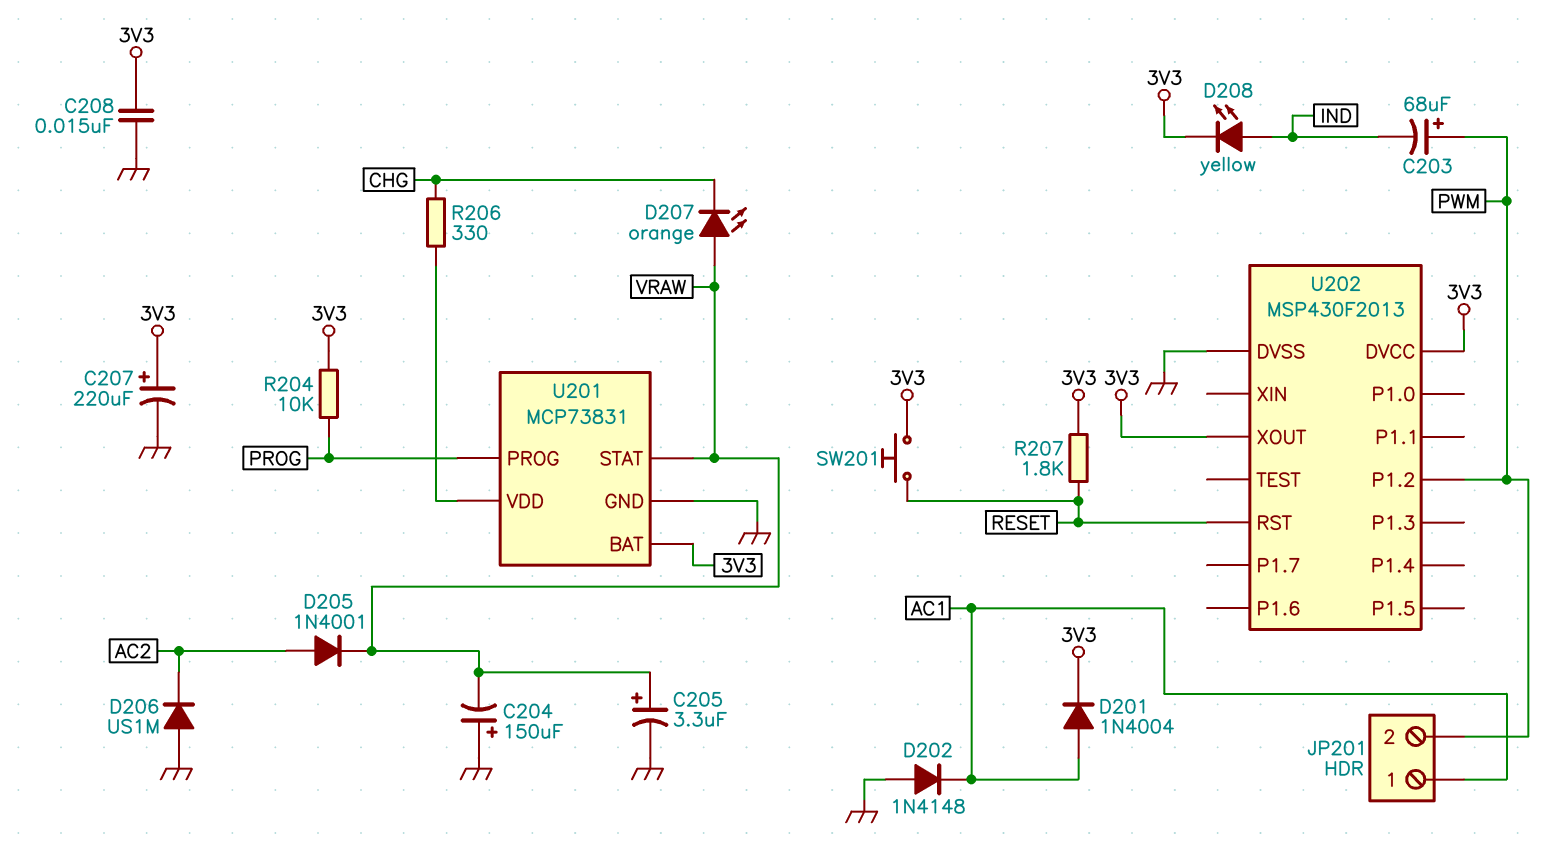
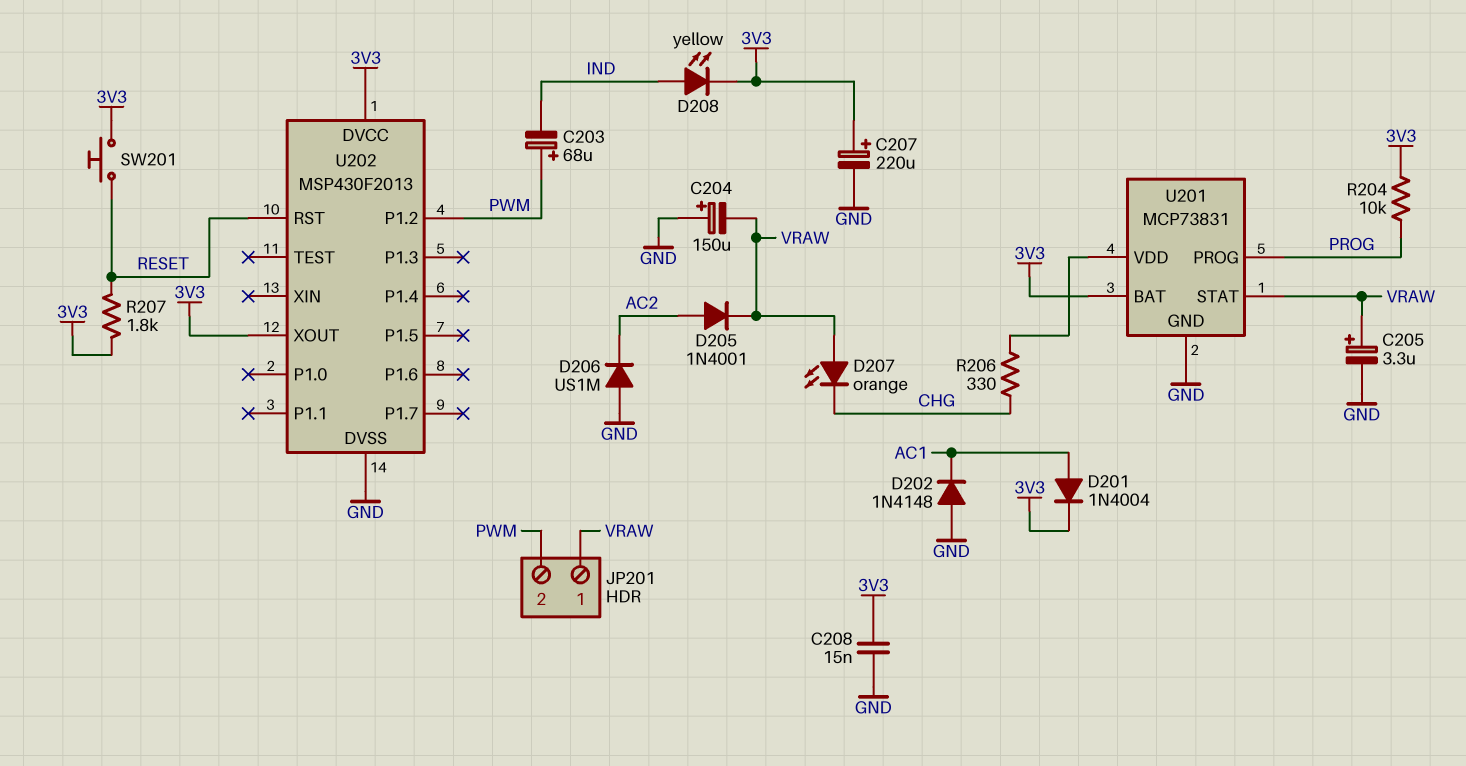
JP201 pin 1: AC1 -> VRAW

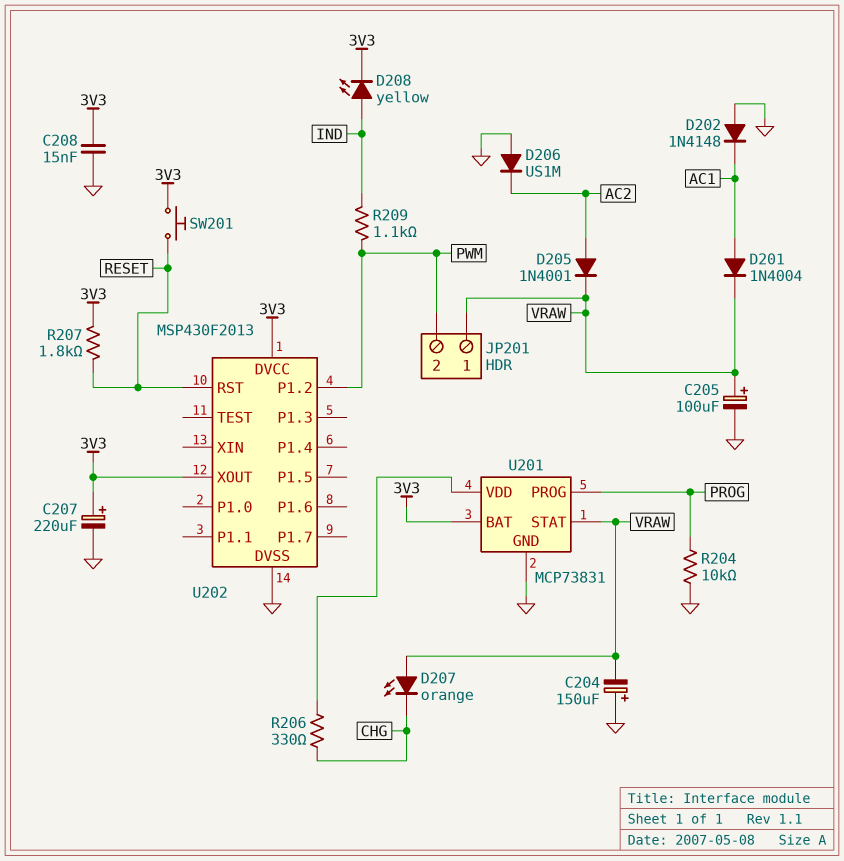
C203: 68uF (plus PWM, minus IND) -> none
C205: 3.3uF (plus VRAW, minus GND) -> 100uF (plus VRAW, minus GND)
D201: diode 1N4004 (A AC1, K 3V3) -> diode 1N4004 (A AC1, K VRAW)
R204: 10k (3V3, PROG) -> 10k (GND, PROG)
R209: none -> 1.1k (IND, PWM)

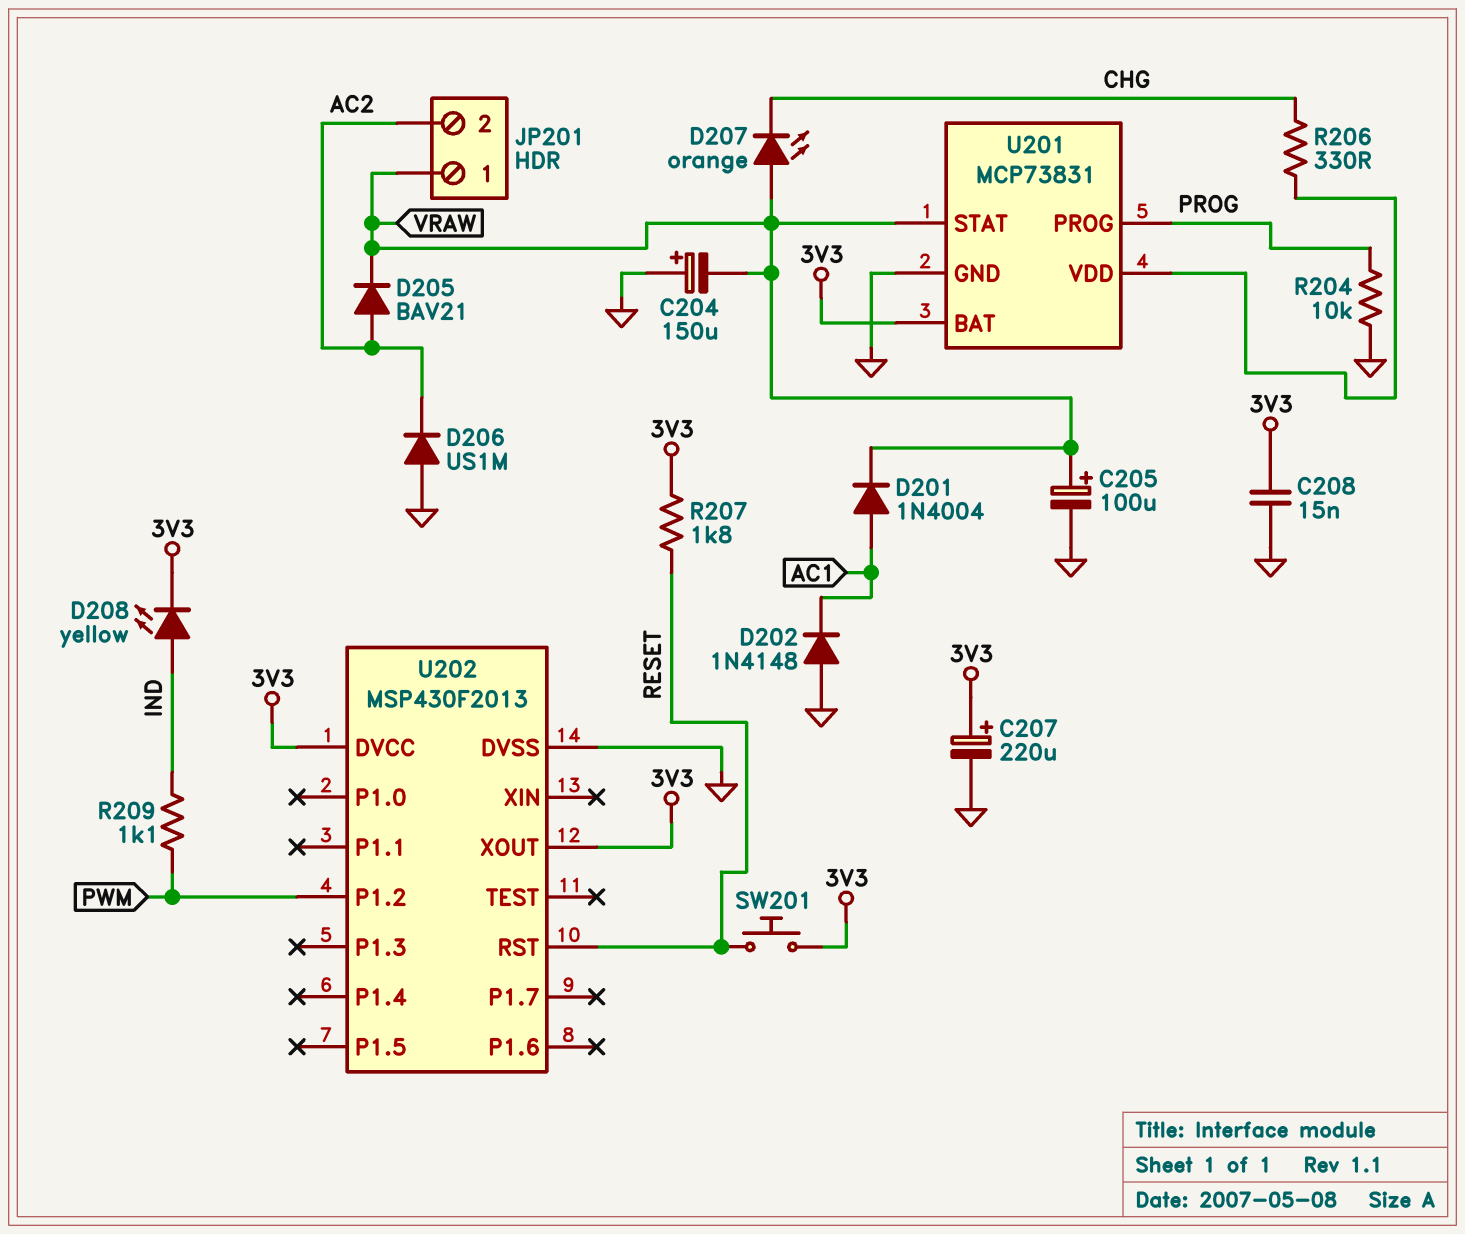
D205: diode 1N4001 (A AC2, K VRAW) -> diode BAV21 (A AC2, K VRAW)
JP201 pin 2: PWM -> AC2

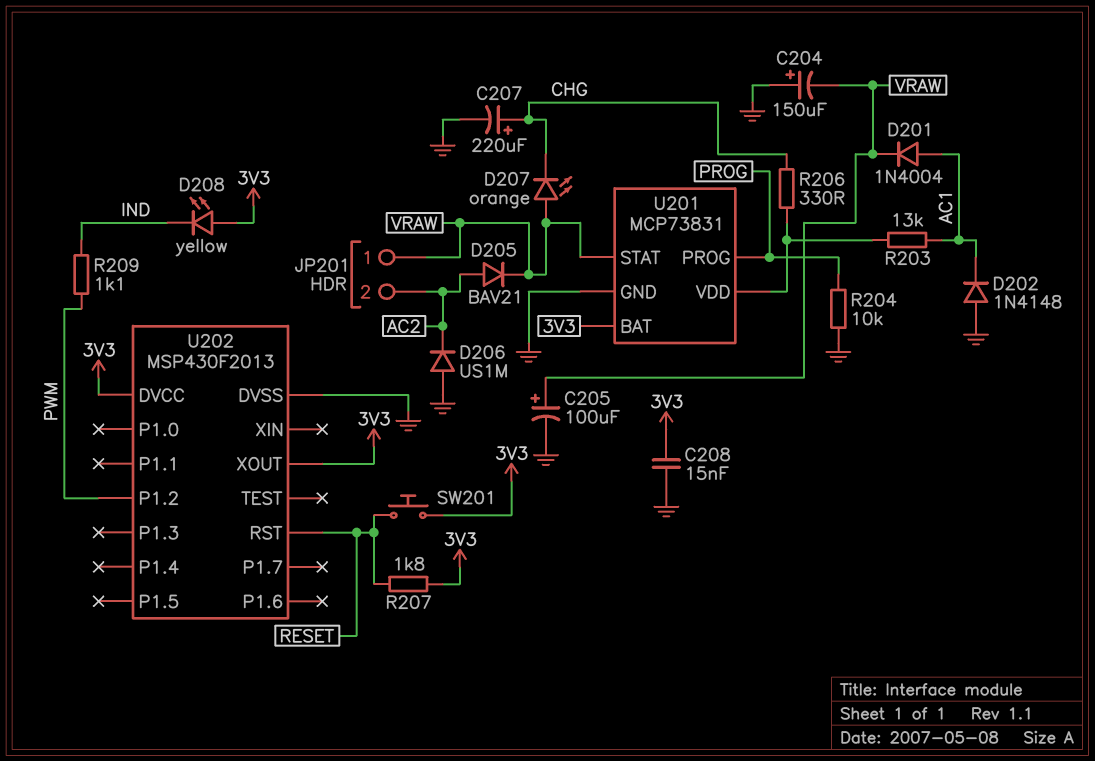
C207: 220uF (plus 3V3, minus GND) -> 220uF (plus CHG, minus GND)
D208: LED yellow (A IND, K 3V3) -> LED yellow (A 3V3, K IND)
R203: none -> 13k (AC1, U201/VDD)

